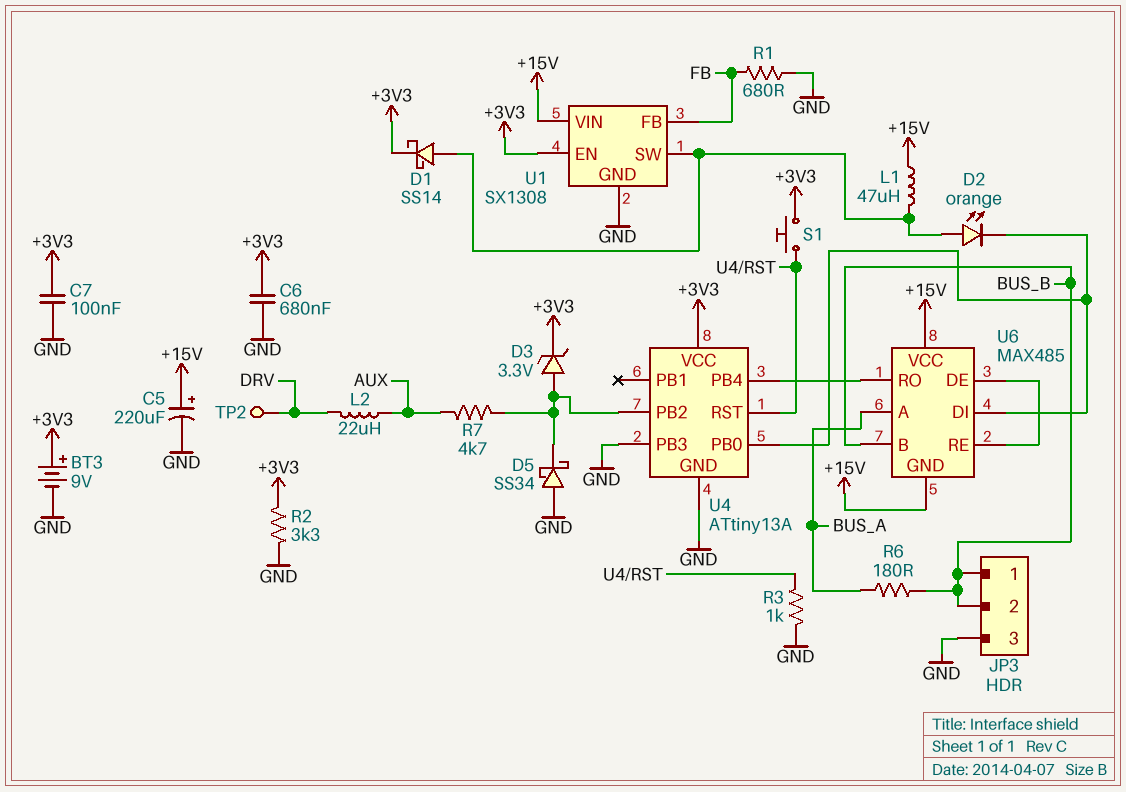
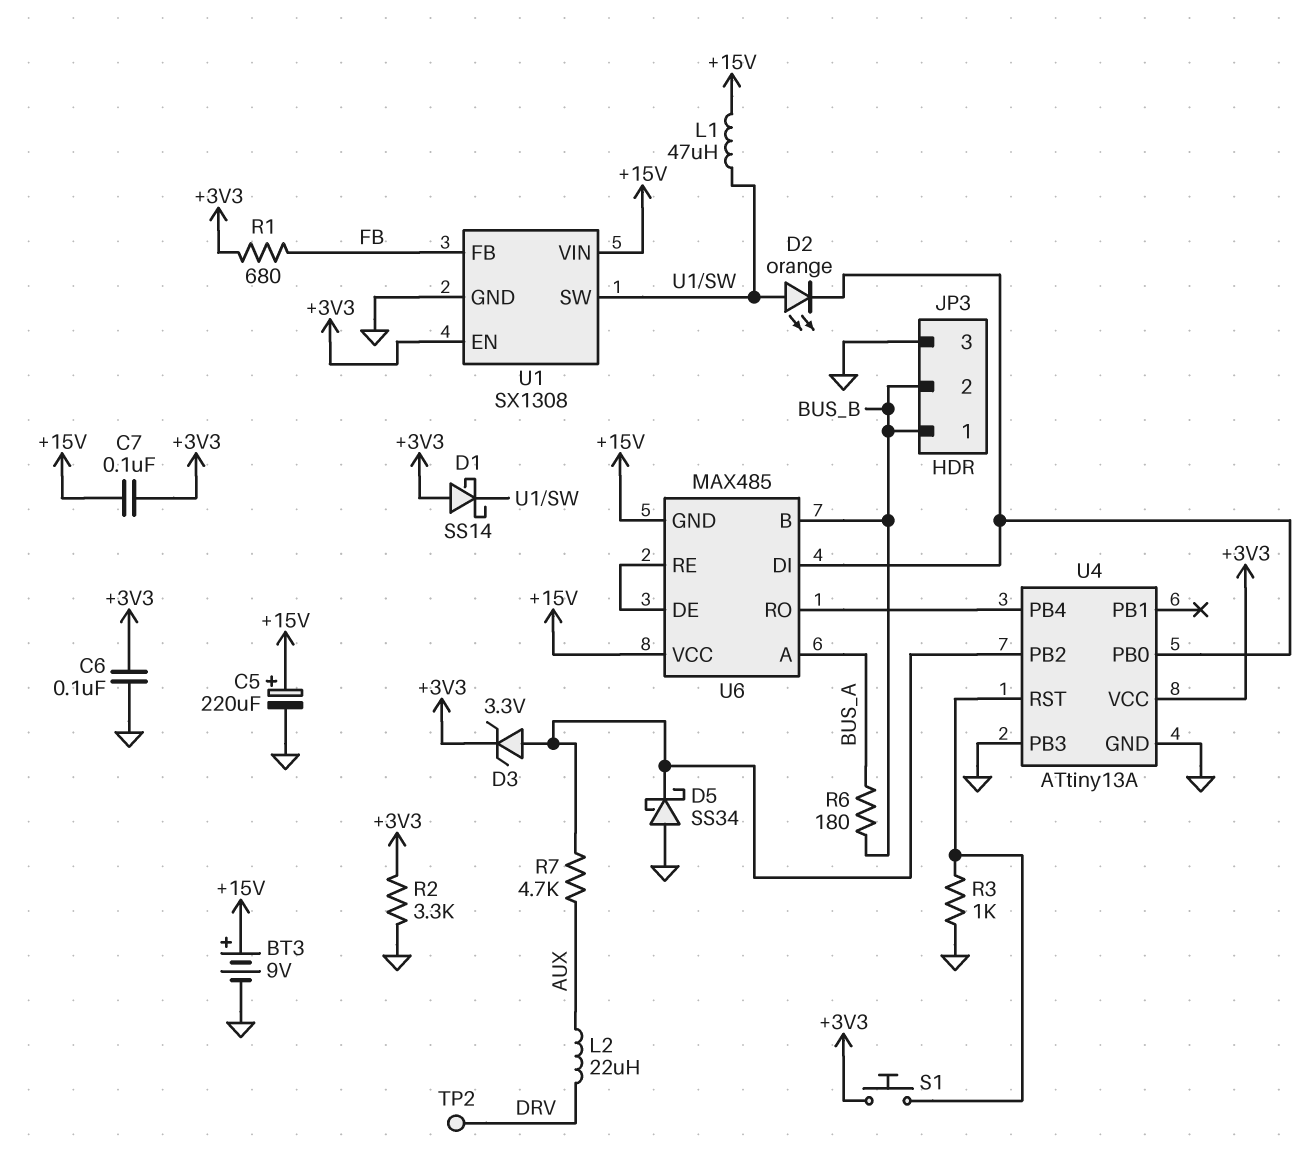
BT3: 9V (plus +3V3, minus GND) -> 9V (plus +15V, minus GND)
C6: 680nF (+3V3, GND) -> 100nF (+3V3, GND)
C7: 100nF (+3V3, GND) -> 100nF (+3V3, +15V)
D1: schottky SS14 (A U1/SW, K +3V3) -> schottky SS14 (A +3V3, K U1/SW)
R1: 680 (FB, GND) -> 680 (+3V3, FB)

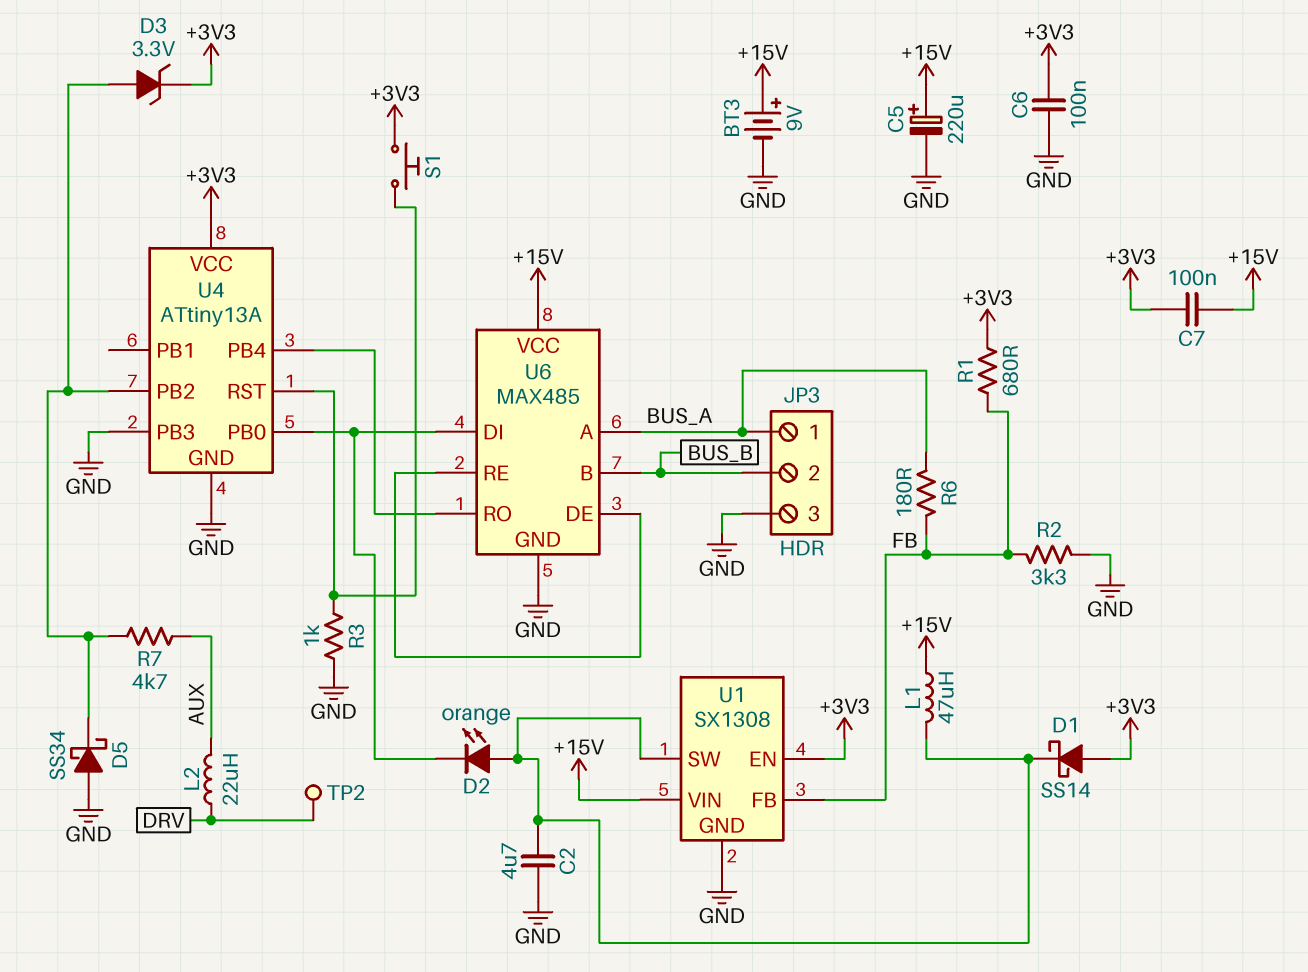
C2: none -> 4.7uF (GND, U1/SW)
JP3 pin 1: BUS_B -> BUS_A
R2: 3.3k (+3V3, GND) -> 3.3k (FB, GND)
R6: 180 (BUS_A, BUS_B) -> 180 (BUS_A, FB)
U6 pin GND: +15V -> GND

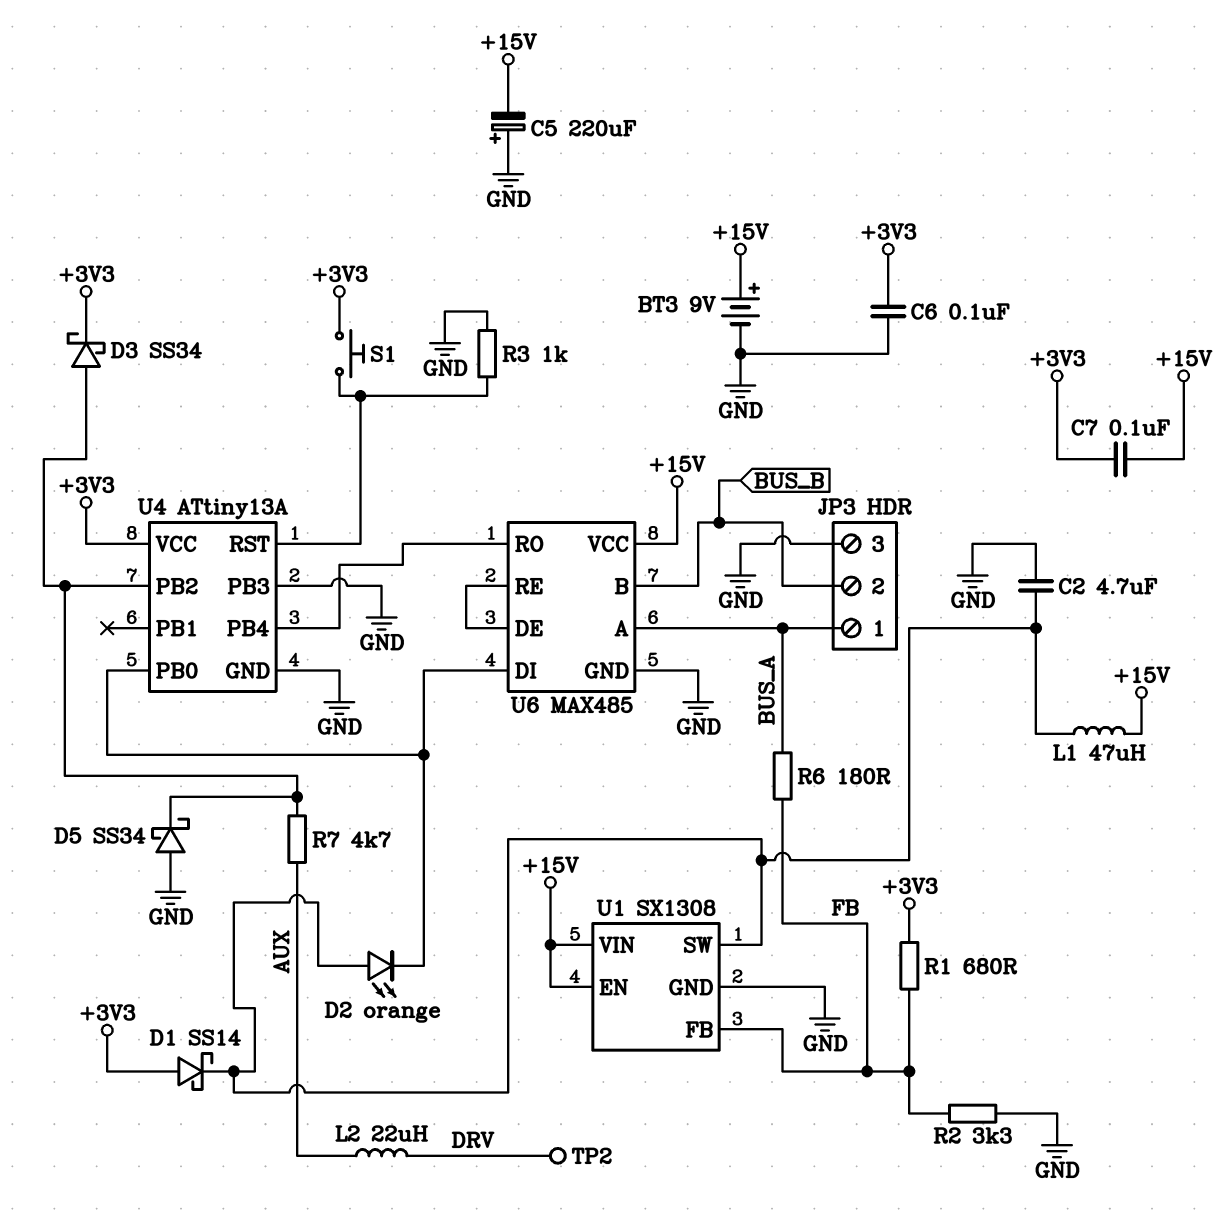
C5: 220uF (plus +15V, minus GND) -> 220uF (plus GND, minus +15V)
D3: zener 3.3V (A U4/PB2, K +3V3) -> schottky SS34 (A U4/PB2, K +3V3)
U1 pin EN: +3V3 -> +15V

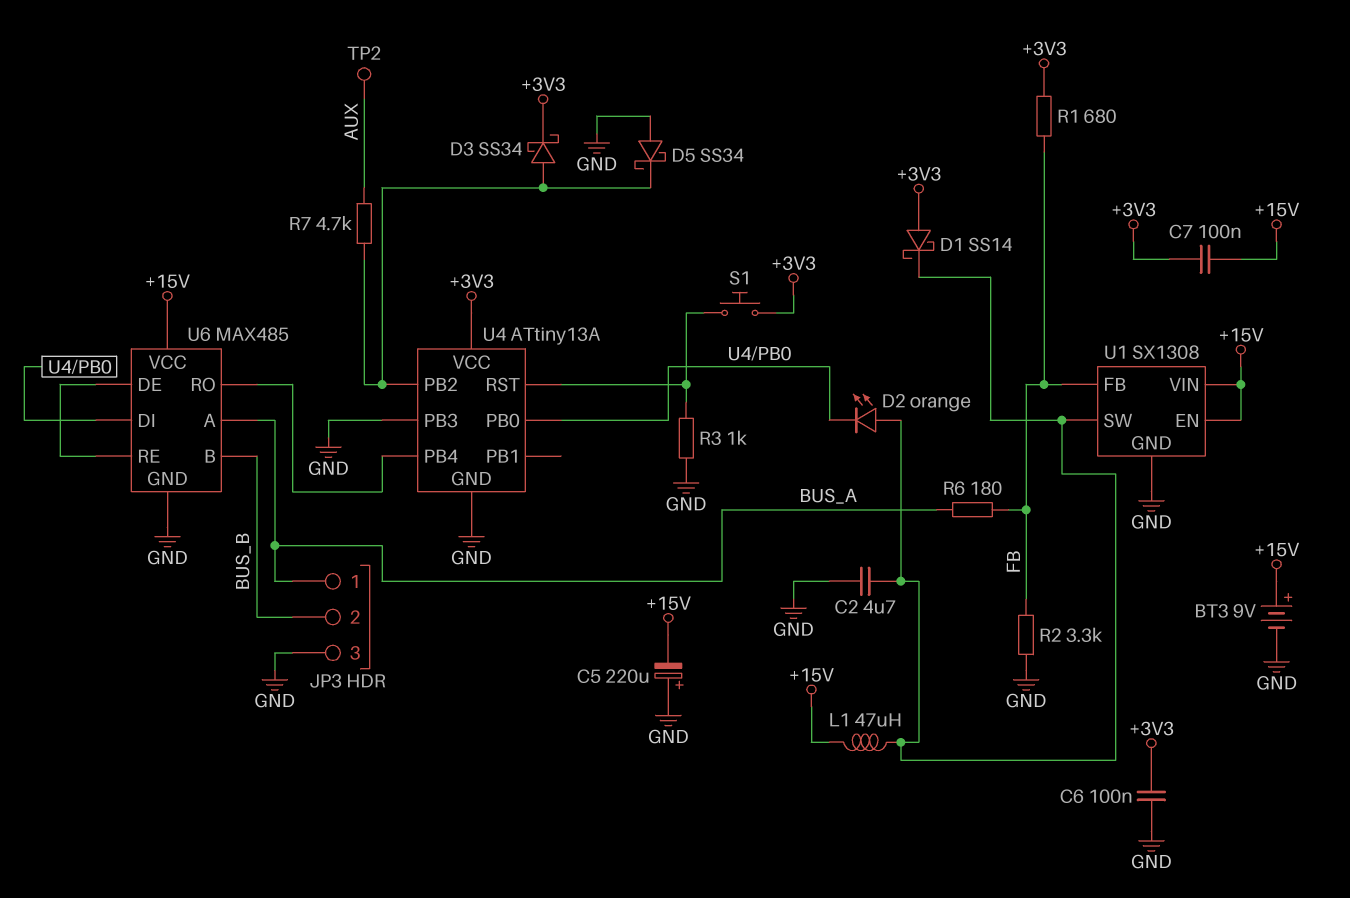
L2: 22uH (AUX, DRV) -> none
TP2: test point (DRV) -> test point (AUX)

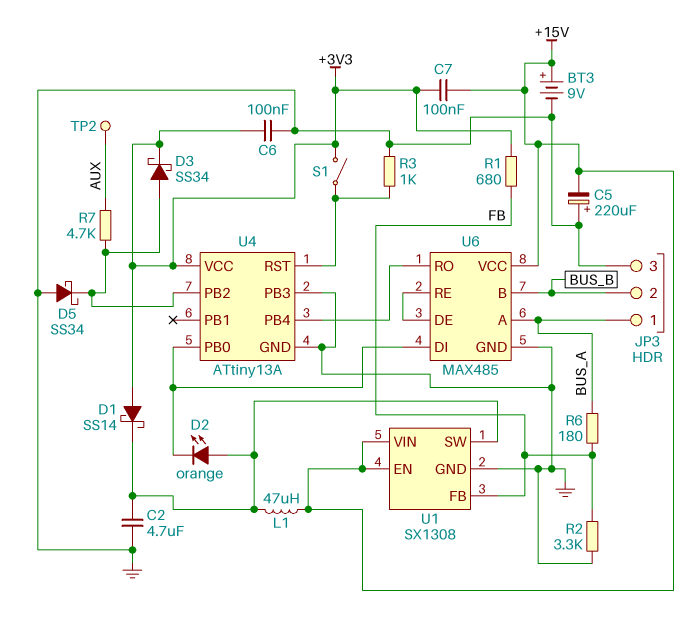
S1: button (+3V3, U4/RST) -> switch (+3V3, U4/RST)

